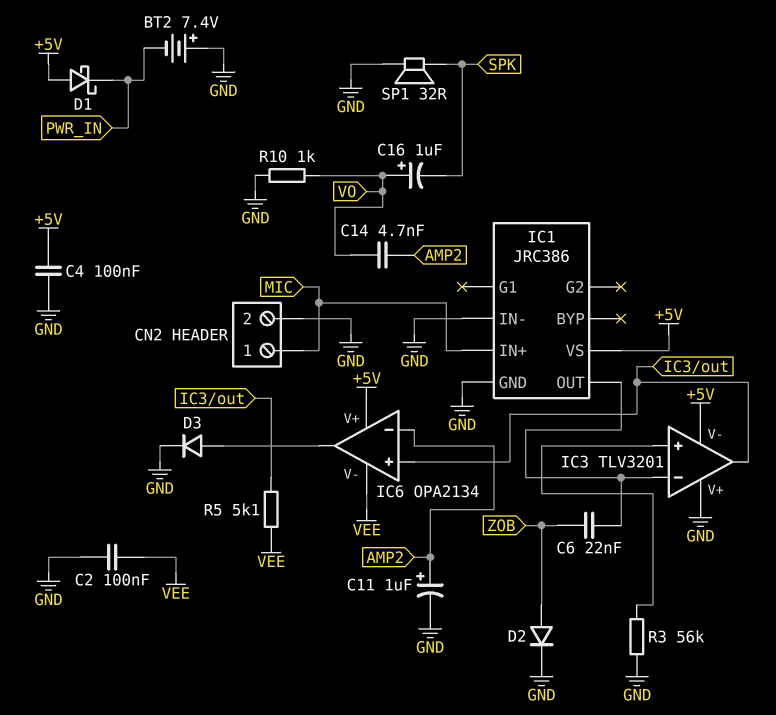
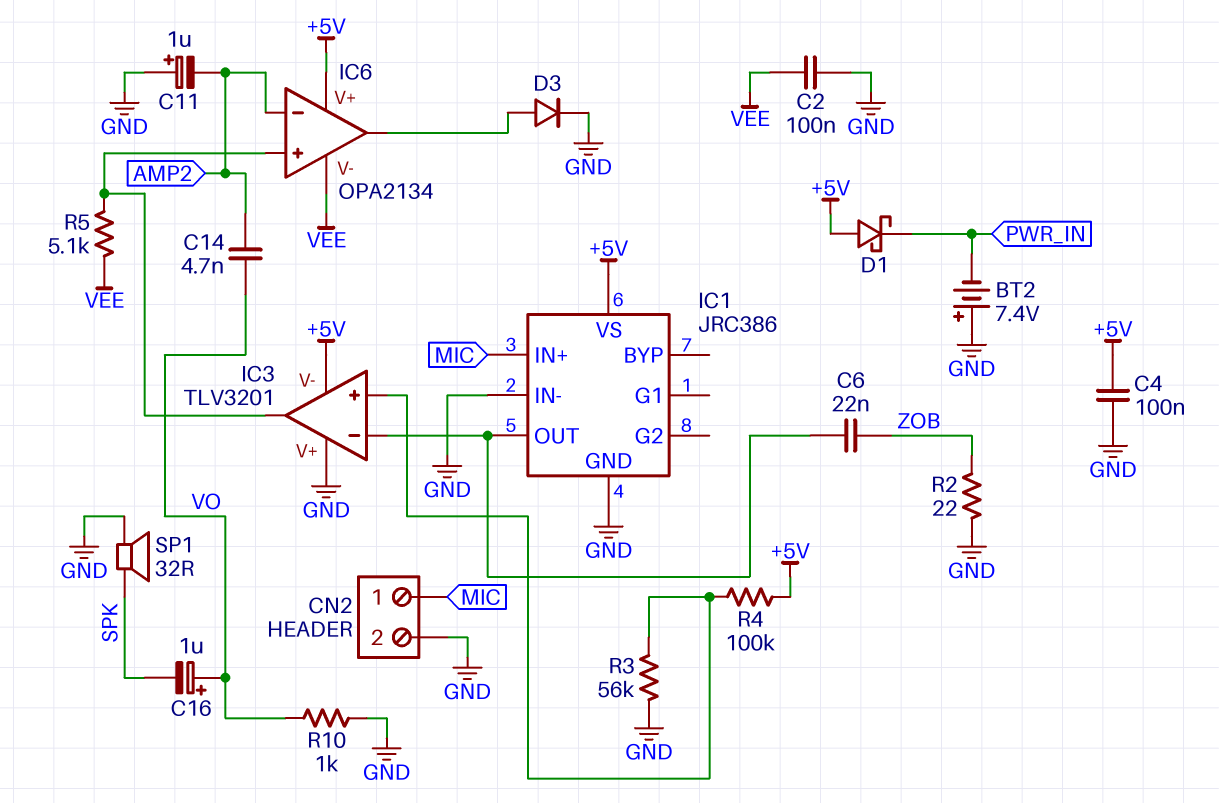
C11: 1uF (plus AMP2, minus GND) -> 1uF (plus GND, minus AMP2)
D2: diode (A ZOB, K GND) -> none
R2: none -> 22 (GND, ZOB)
R4: none -> 100k (+5V, IC3/in+)

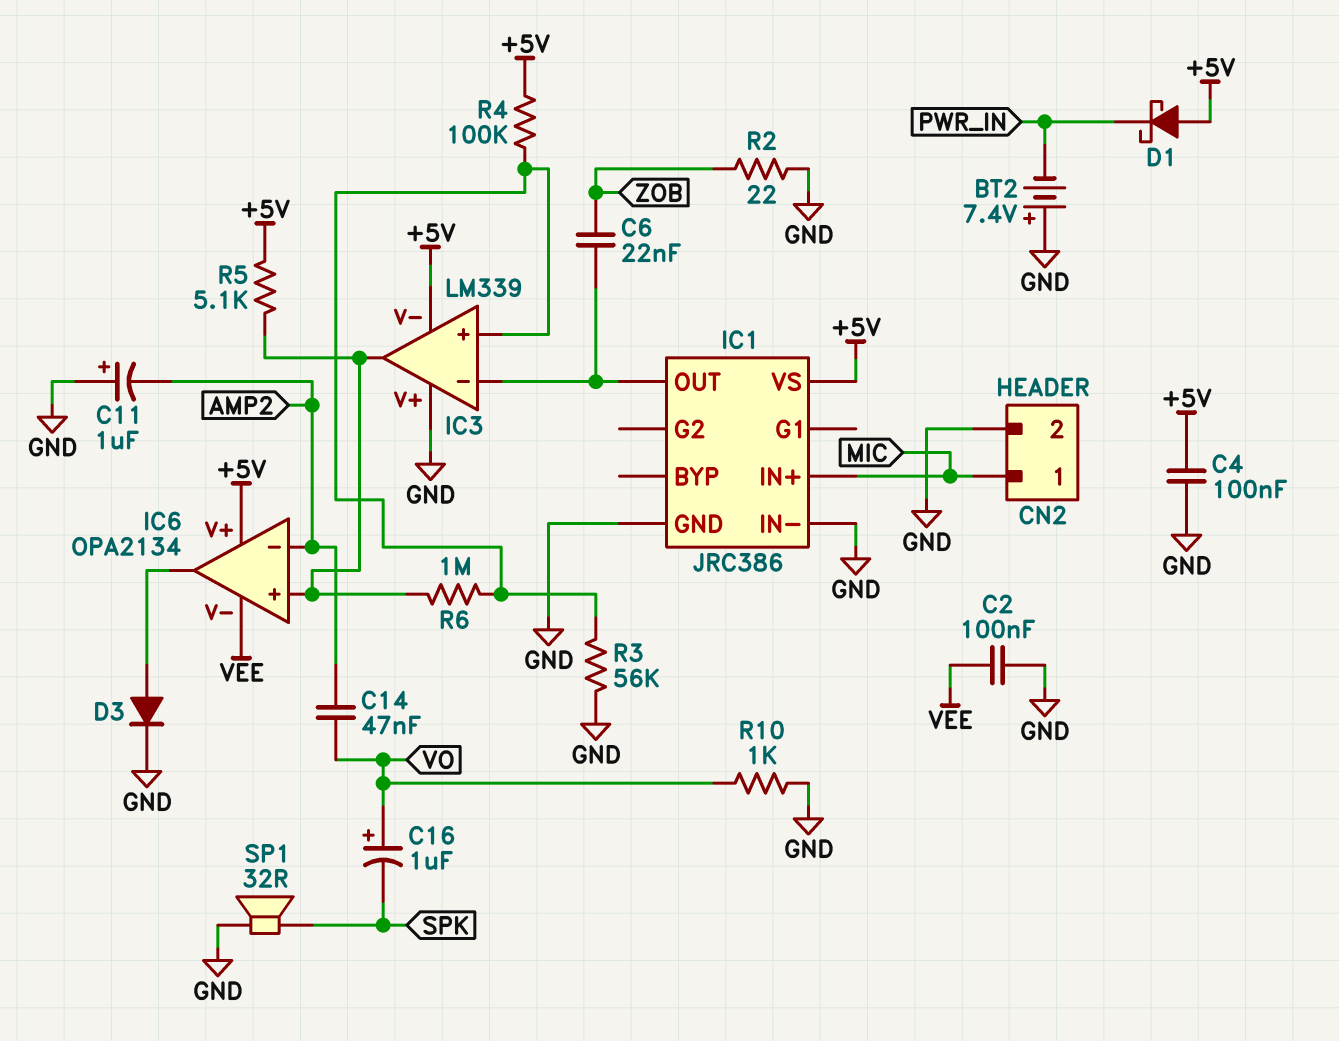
C14: 4.7nF (AMP2, VO) -> 47nF (AMP2, VO)
IC3: TLV3201 -> LM339
R5: 5.1k (IC3/out, VEE) -> 5.1k (+5V, IC3/out)
R6: none -> 1M (IC3/in+, IC3/out)

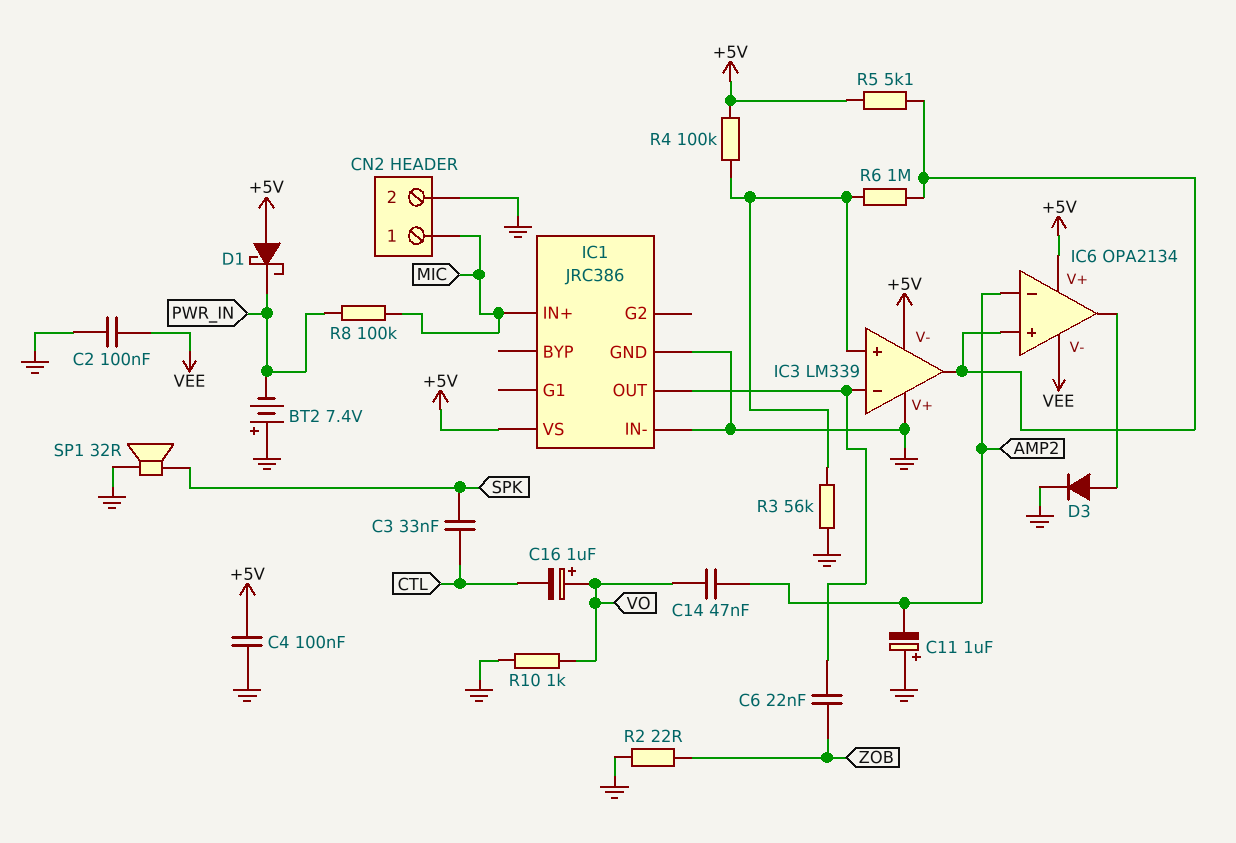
C3: none -> 33nF (CTL, SPK)
C16: 1uF (plus VO, minus SPK) -> 1uF (plus VO, minus CTL)
R8: none -> 100k (MIC, PWR_IN)

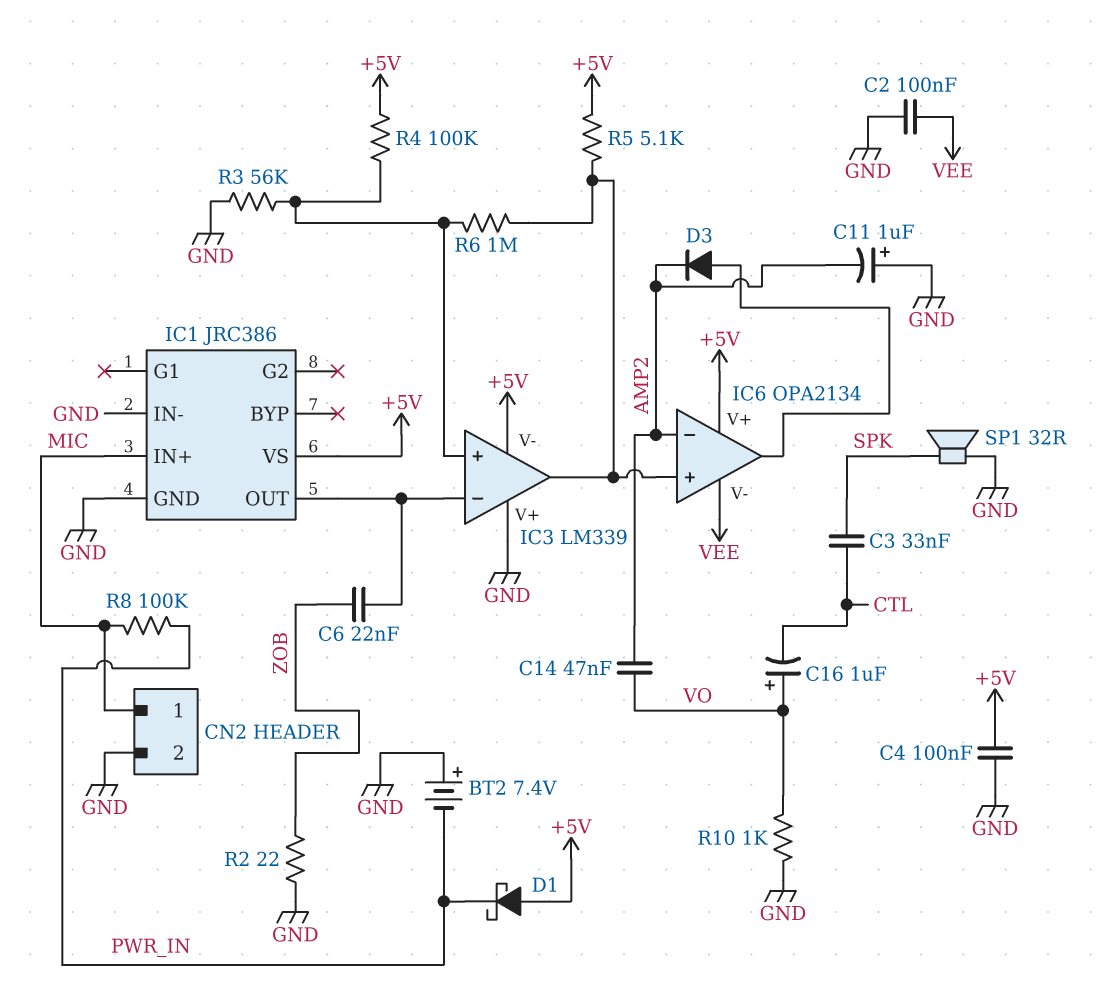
D3: diode (A IC6/out, K GND) -> diode (A IC6/out, K AMP2)

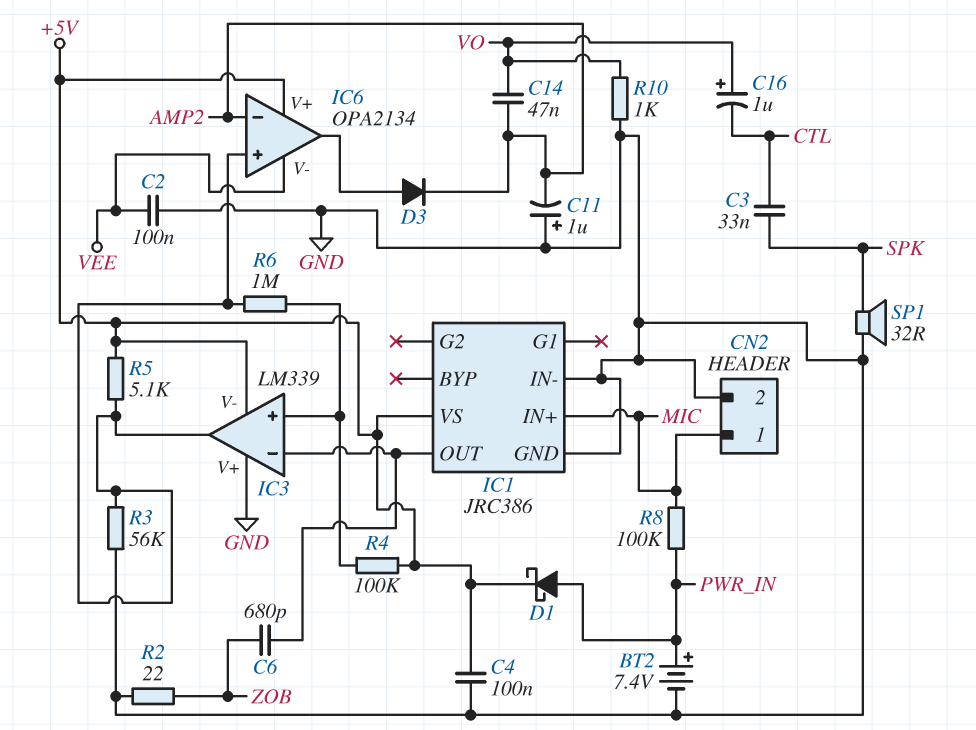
BT2: 7.4V (plus GND, minus PWR_IN) -> 7.4V (plus PWR_IN, minus GND)
C6: 22nF (IC1/OUT, ZOB) -> 680pF (IC1/OUT, ZOB)
D1: schottky (A +5V, K PWR_IN) -> schottky (A PWR_IN, K +5V)
R3: 56k (GND, IC3/in+) -> 56k (GND, IC3/out)

